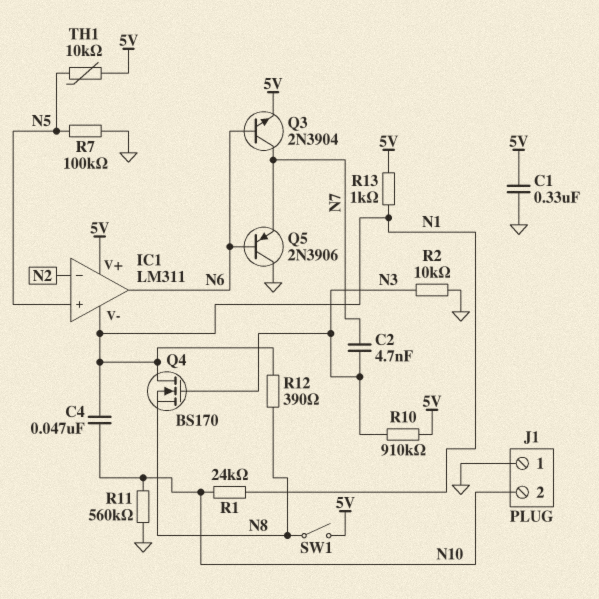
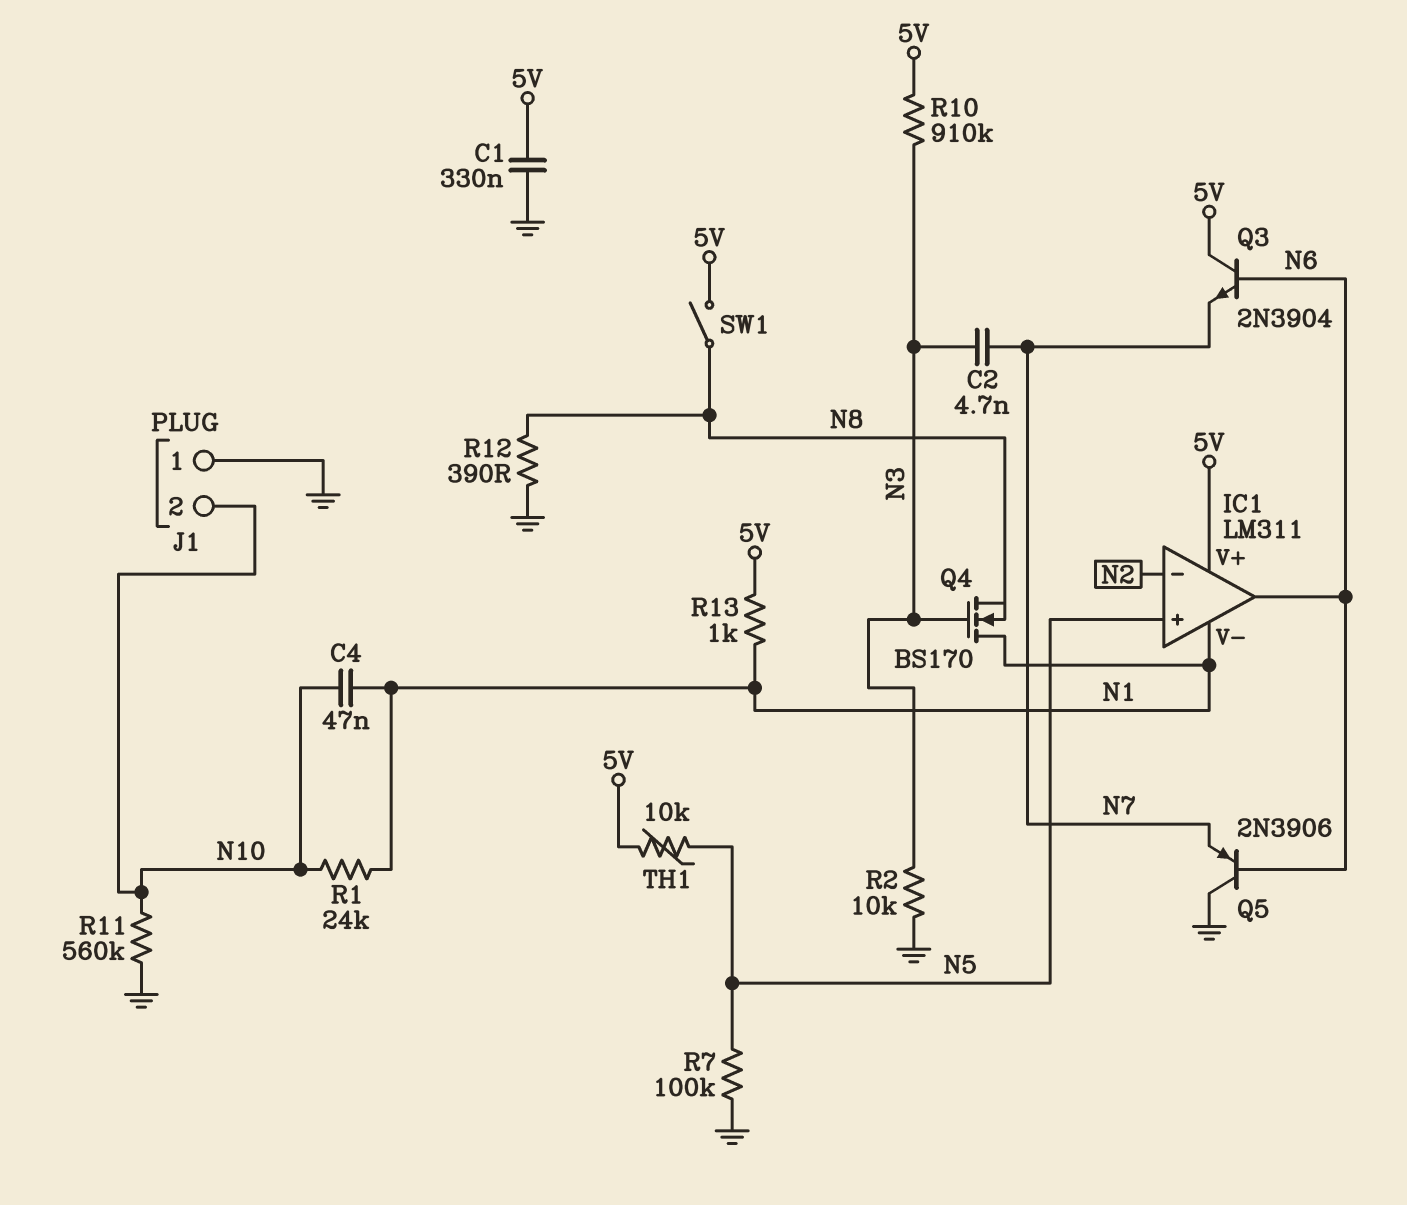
Q3: NPN 2N3904 (B N6, C N7, E 5V) -> NPN 2N3904 (B N6, C 5V, E N7)
R12: 390 (N1, N8) -> 390 (GND, N8)

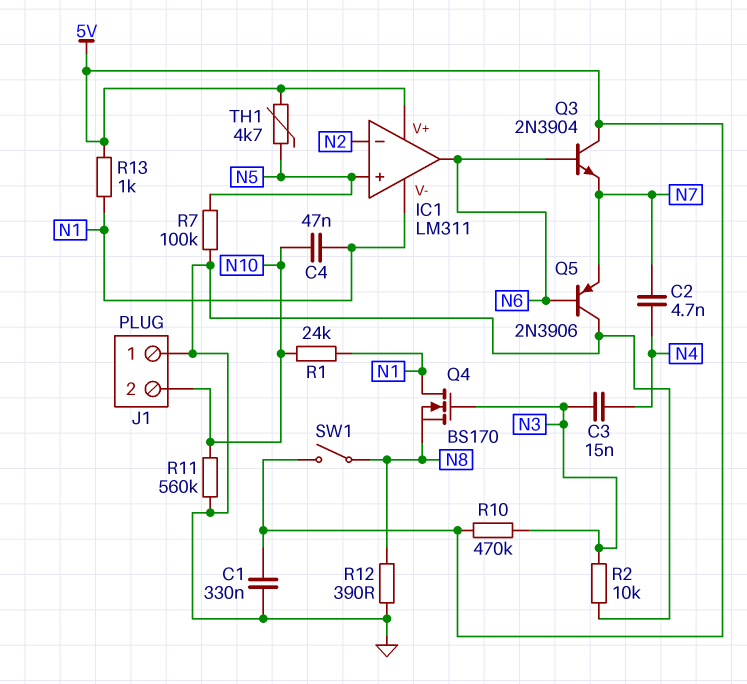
C2: 4.7nF (N3, N7) -> 4.7nF (N4, N7)
C3: none -> 15nF (N3, N4)
R10: 910k (5V, N3) -> 470k (5V, N3)
TH1: 10k (5V, N5) -> 4.7k (5V, N5)

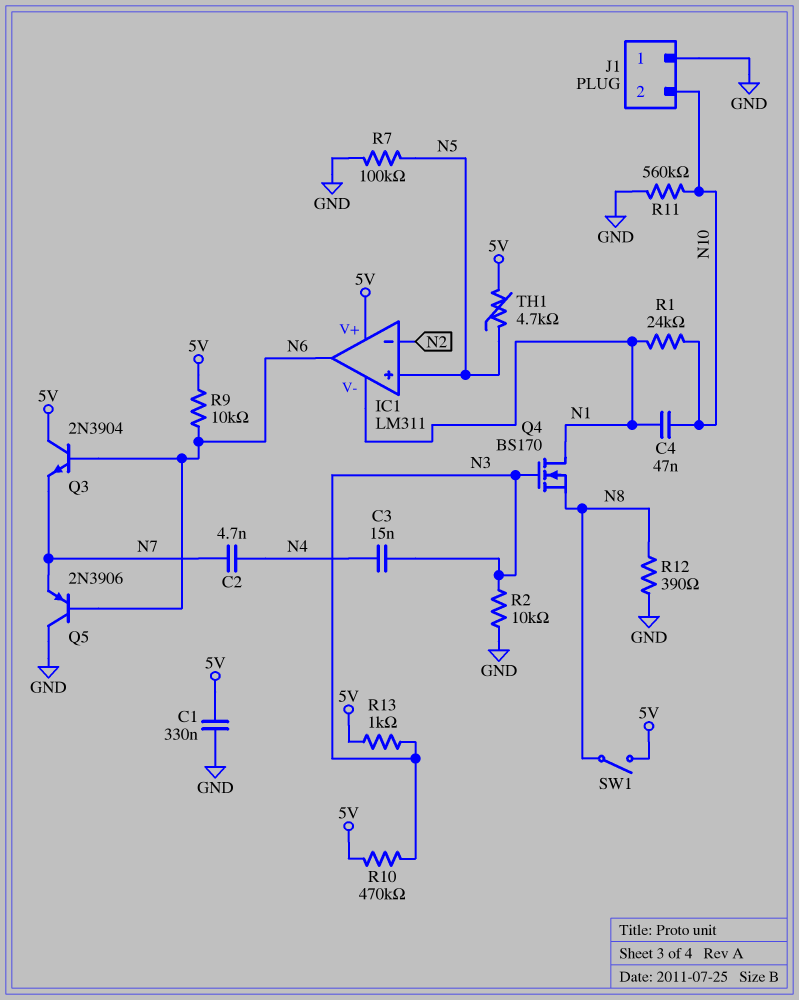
R9: none -> 10k (5V, N6)
R13: 1k (5V, N1) -> 1k (5V, N3)

